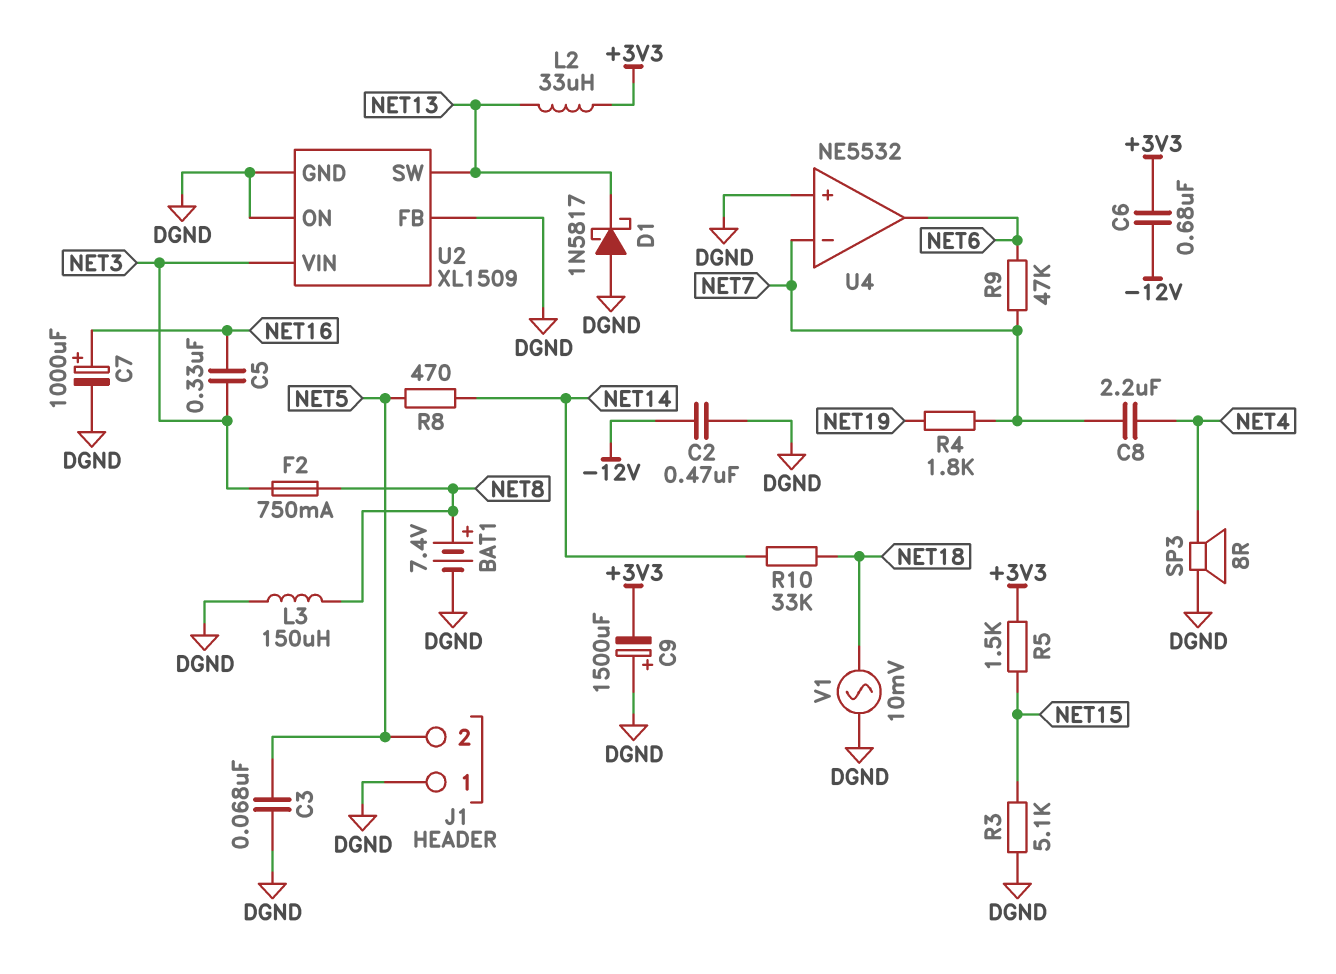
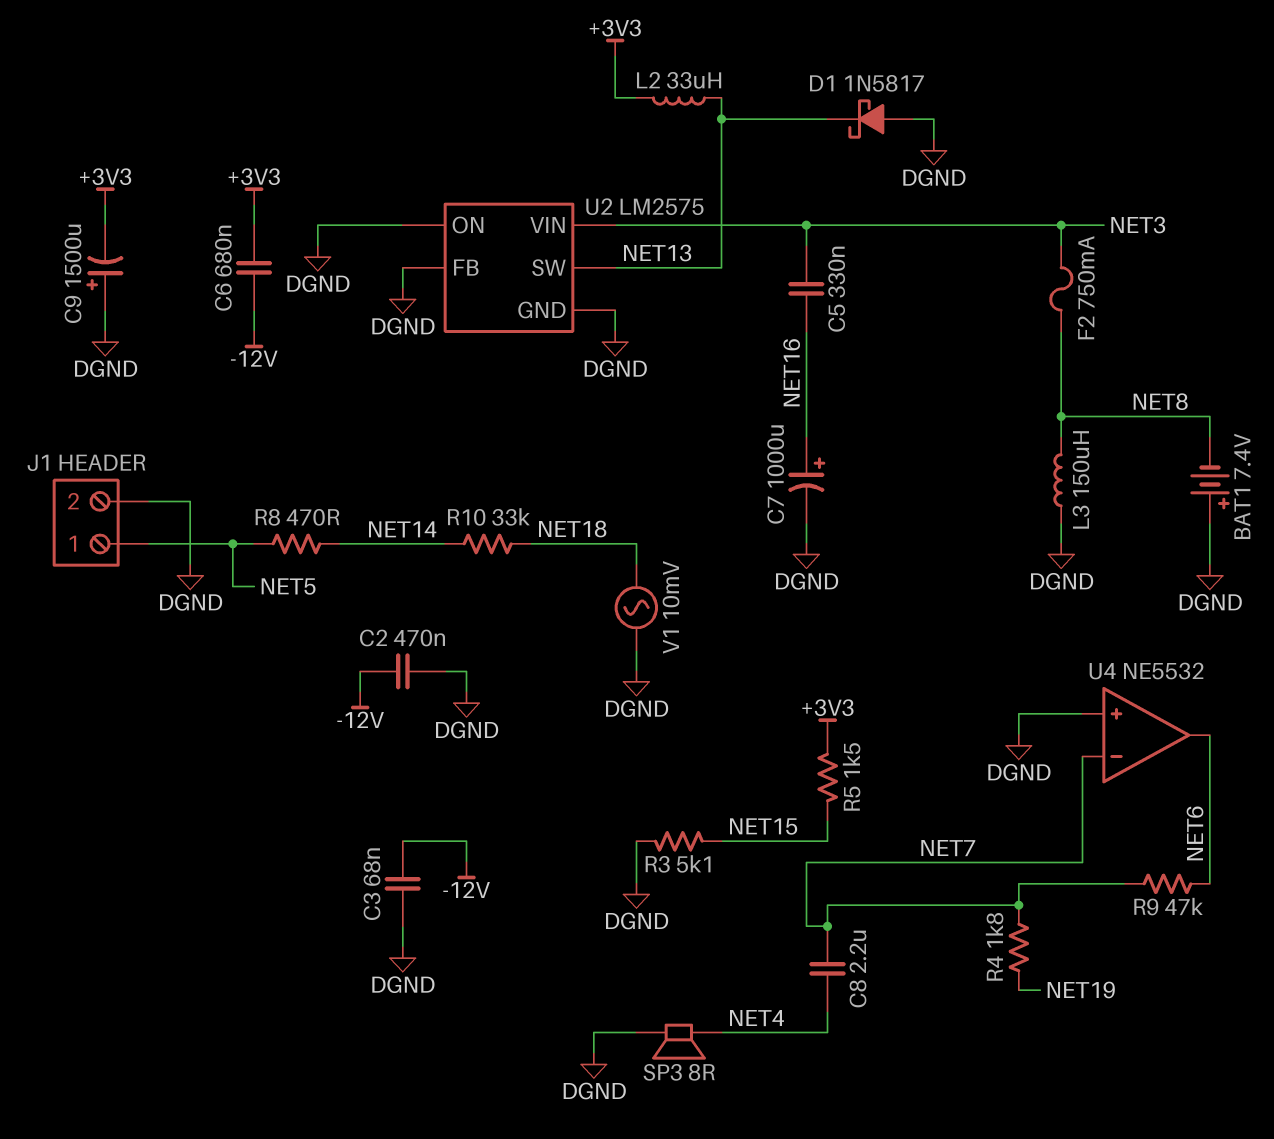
BAT1: 7.4V (plus NET8, minus DGND) -> 7.4V (plus DGND, minus NET8)
C3: 68nF (DGND, NET5) -> 68nF (-12V, DGND)
J1 pin 1: DGND -> NET5
J1 pin 2: NET5 -> DGND
U2: XL1509 -> LM2575

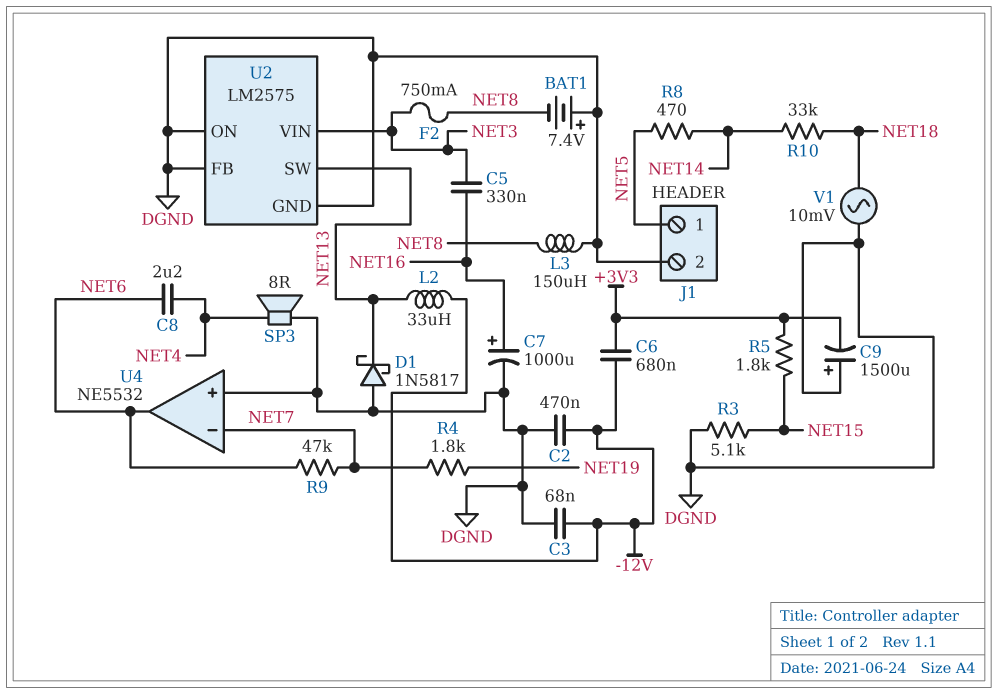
C8: 2.2uF (NET4, NET7) -> 2.2uF (NET4, NET6)
L2: 33uH (+3V3, NET13) -> 33uH (-12V, NET13)
R5: 1.5k (+3V3, NET15) -> 1.8k (+3V3, NET15)

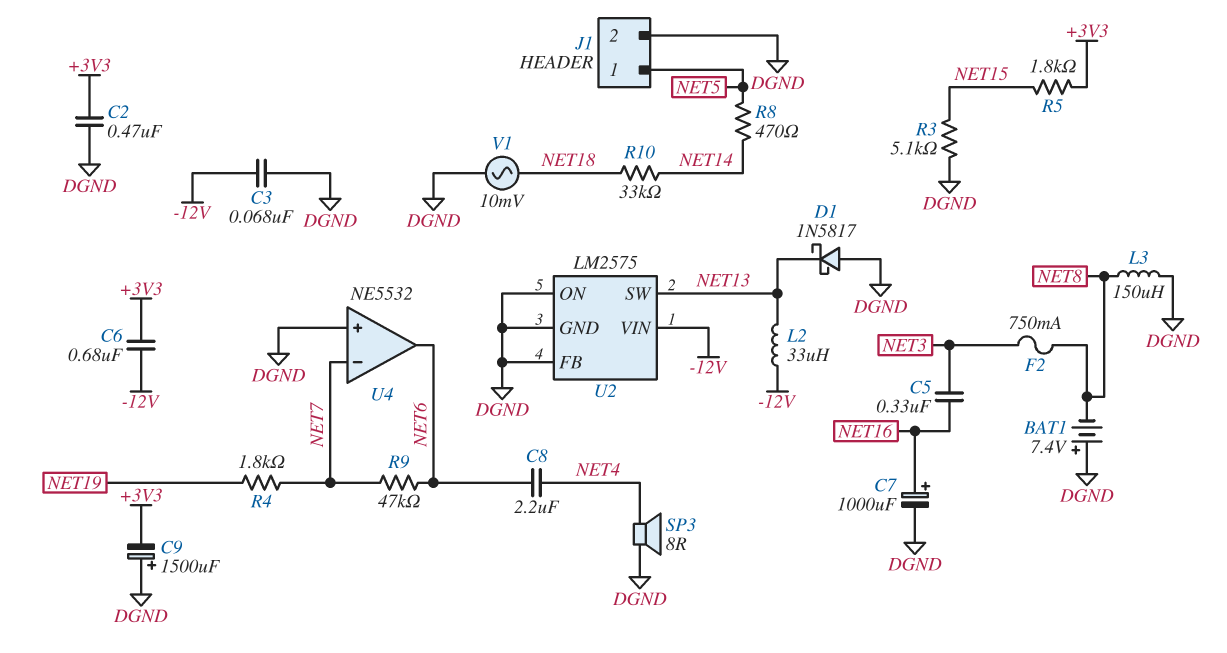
C2: 470nF (-12V, DGND) -> 470nF (+3V3, DGND)
U2 pin VIN: NET3 -> -12V

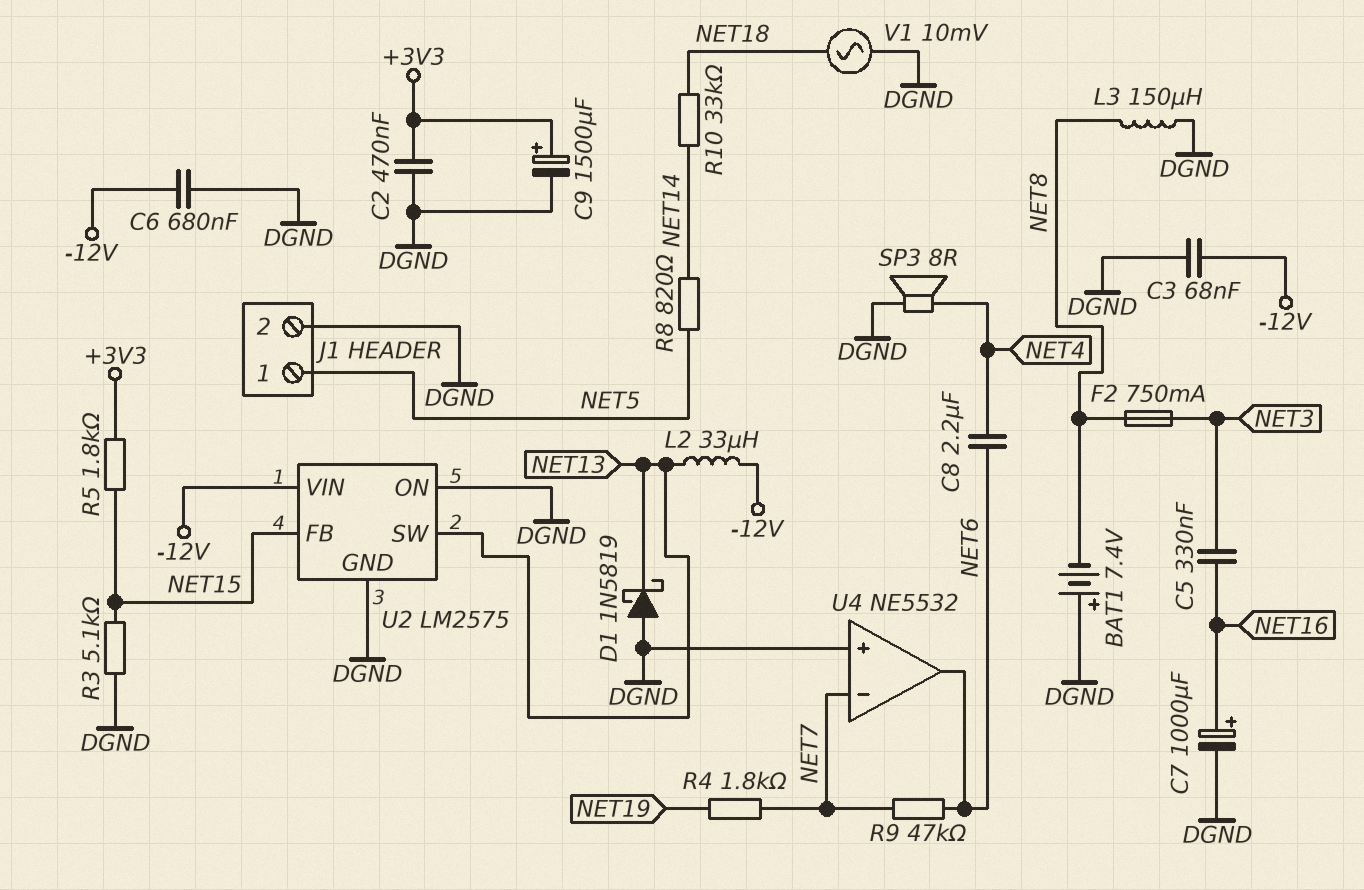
C6: 680nF (+3V3, -12V) -> 680nF (-12V, DGND)
C9: 1500uF (plus DGND, minus +3V3) -> 1500uF (plus +3V3, minus DGND)
D1: schottky 1N5817 (A DGND, K NET13) -> schottky 1N5819 (A DGND, K NET13)
R8: 470 (NET5, NET14) -> 820 (NET5, NET14)
U2 pin FB: DGND -> NET15

